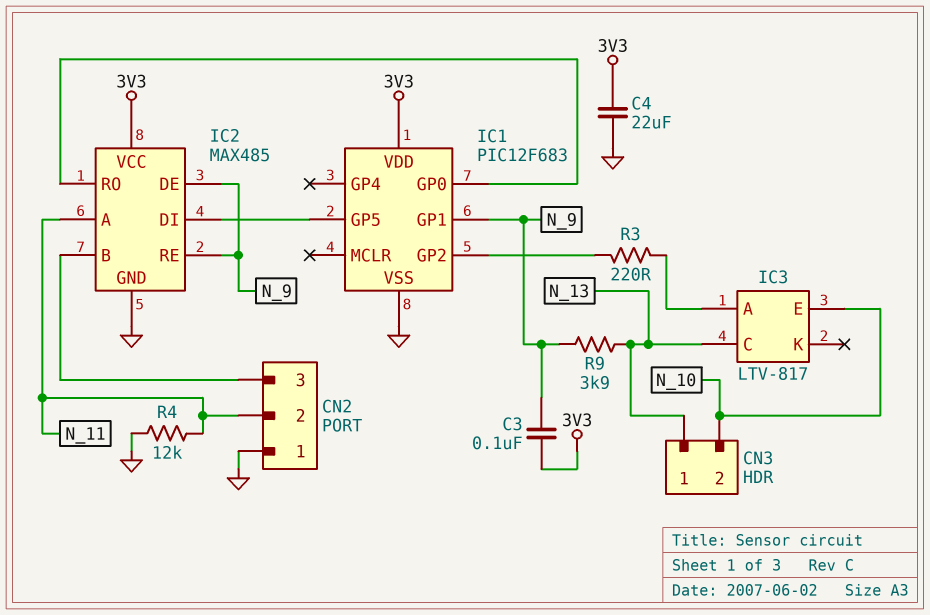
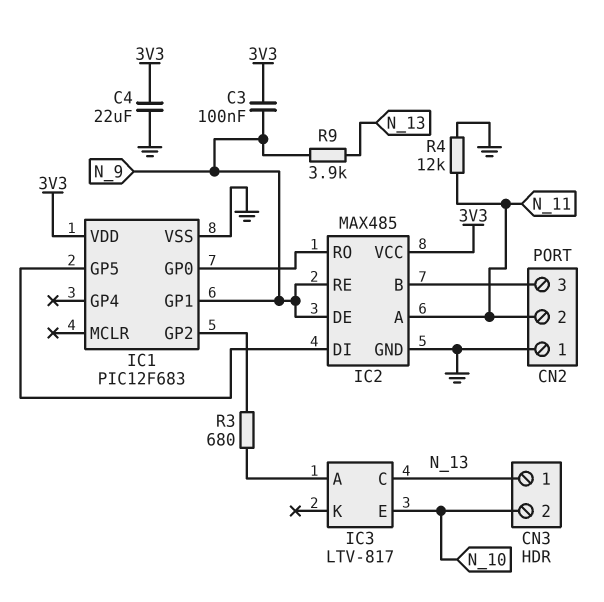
R3: 220 (IC1/GP2, IC3/A) -> 680 (IC1/GP2, IC3/A)

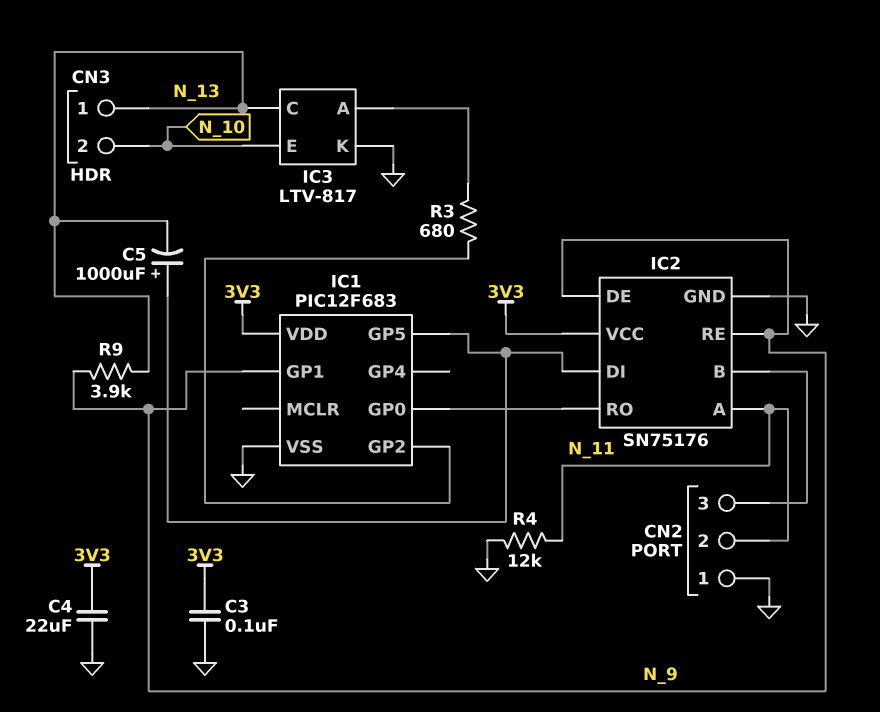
C3: 100nF (3V3, N_9) -> 100nF (3V3, GND)
C5: none -> 1000uF (plus IC1/GP5, minus N_13)
IC2: MAX485 -> SN75176
IC3 pin K: none -> GND

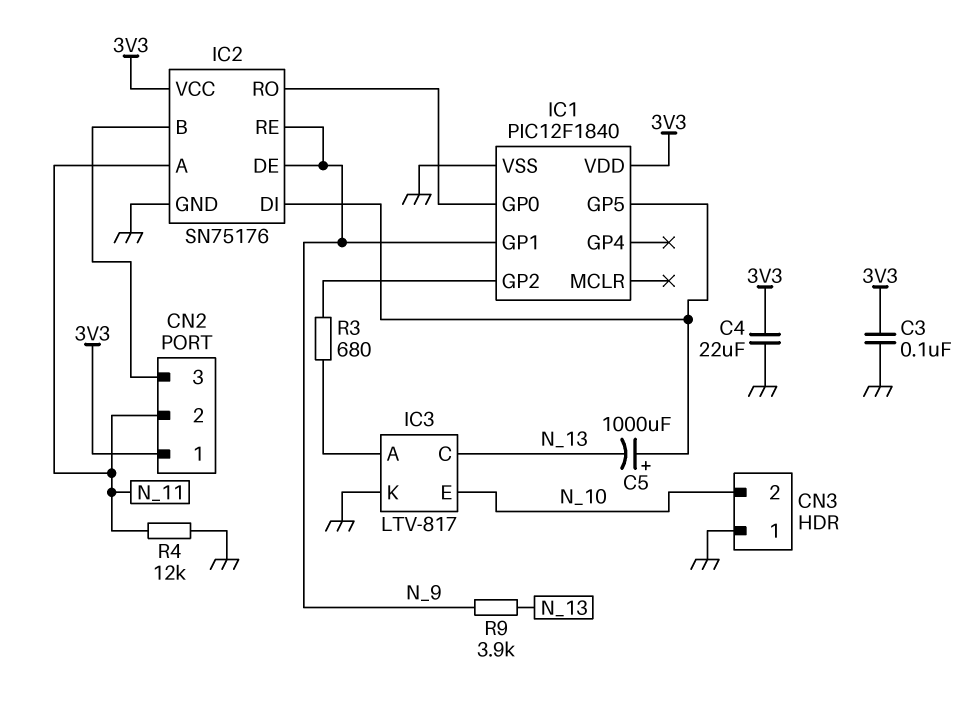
CN2 pin 1: GND -> 3V3
CN3 pin 1: N_13 -> GND
IC1: PIC12F683 -> PIC12F1840

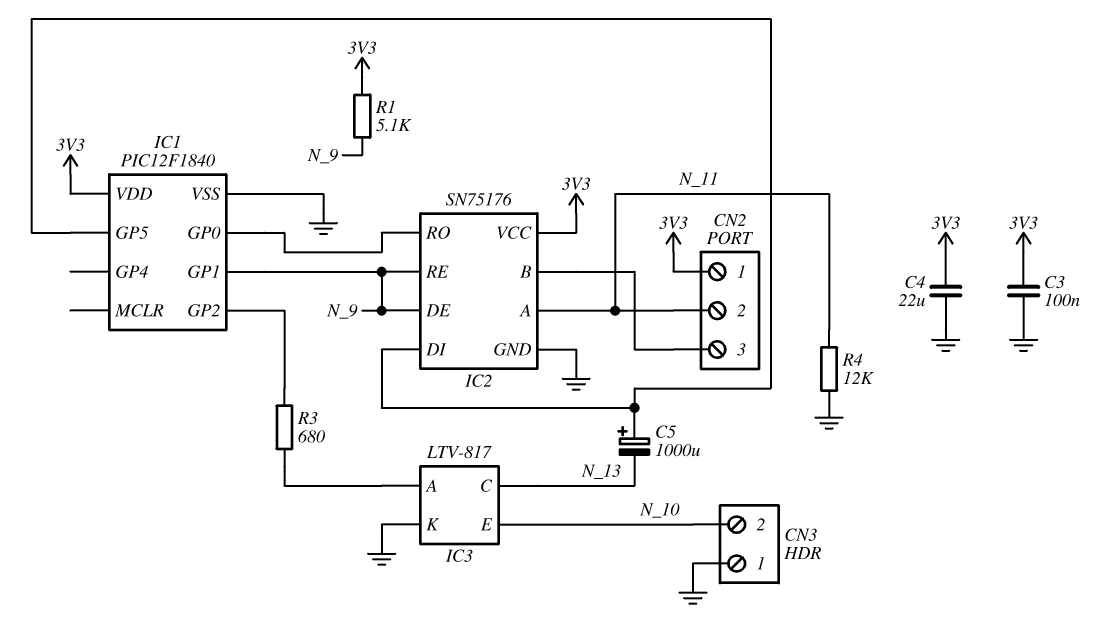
R1: none -> 5.1k (3V3, N_9)
R9: 3.9k (N_9, N_13) -> none

